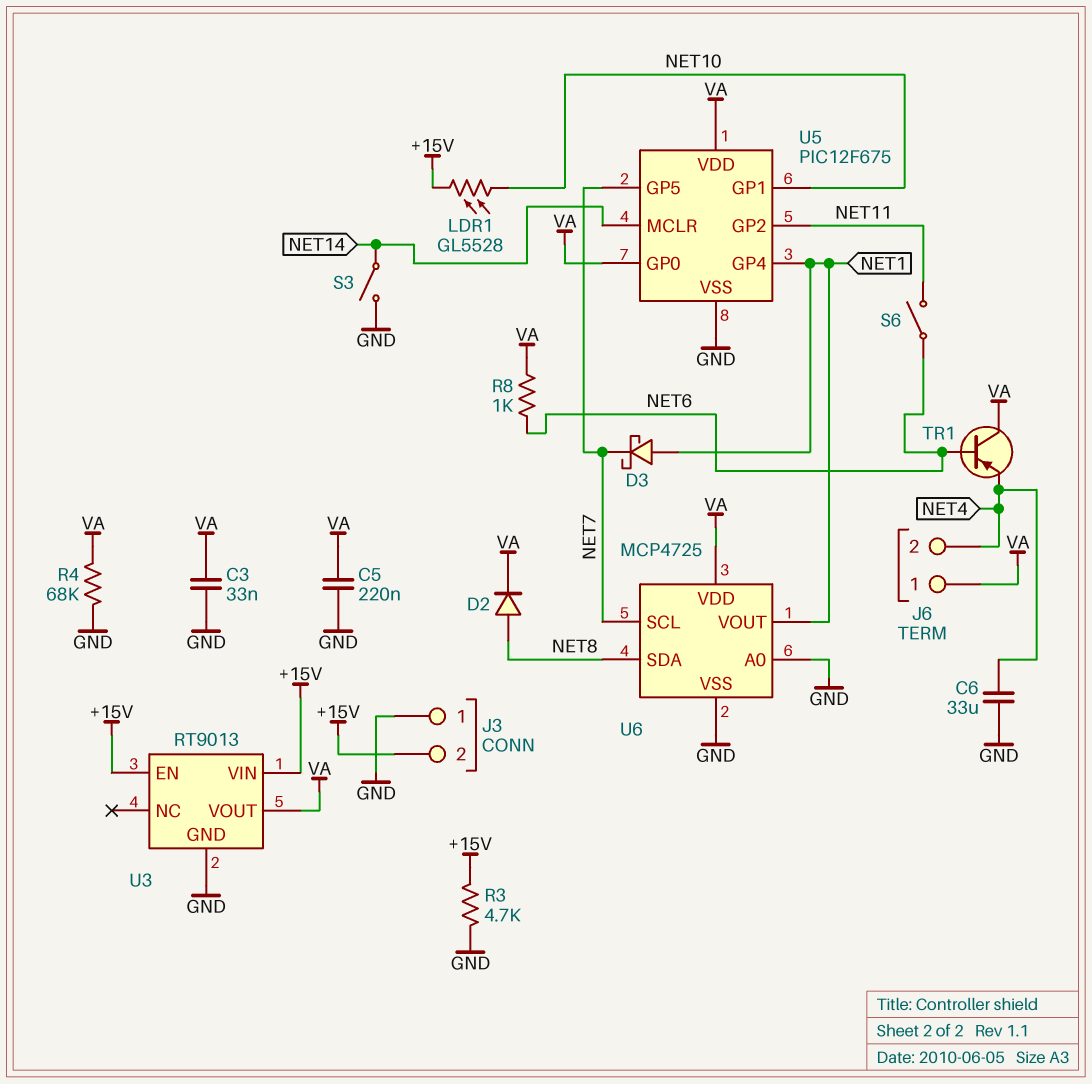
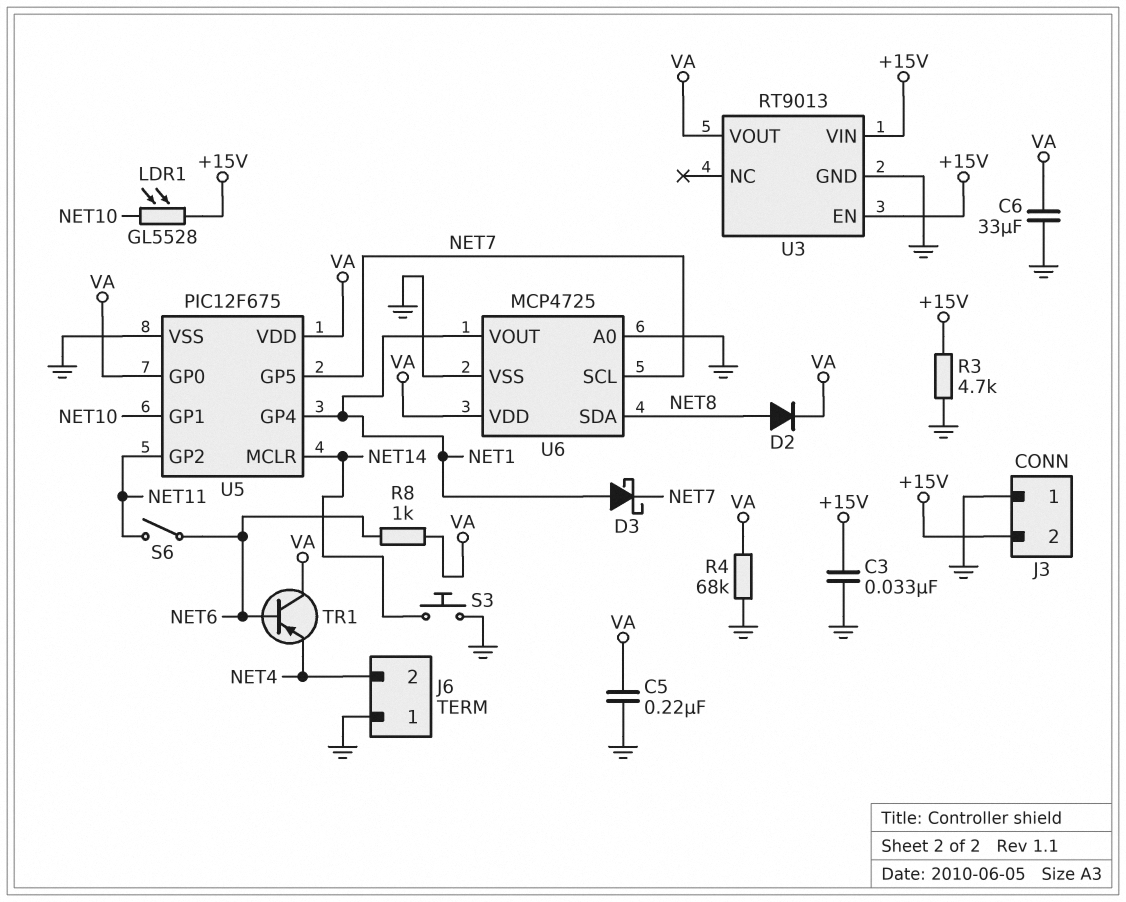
C3: 33nF (GND, VA) -> 33nF (+15V, GND)
C6: 33uF (GND, NET4) -> 33uF (GND, VA)
J6 pin 1: VA -> GND
S3: switch (GND, NET14) -> button (GND, NET14)

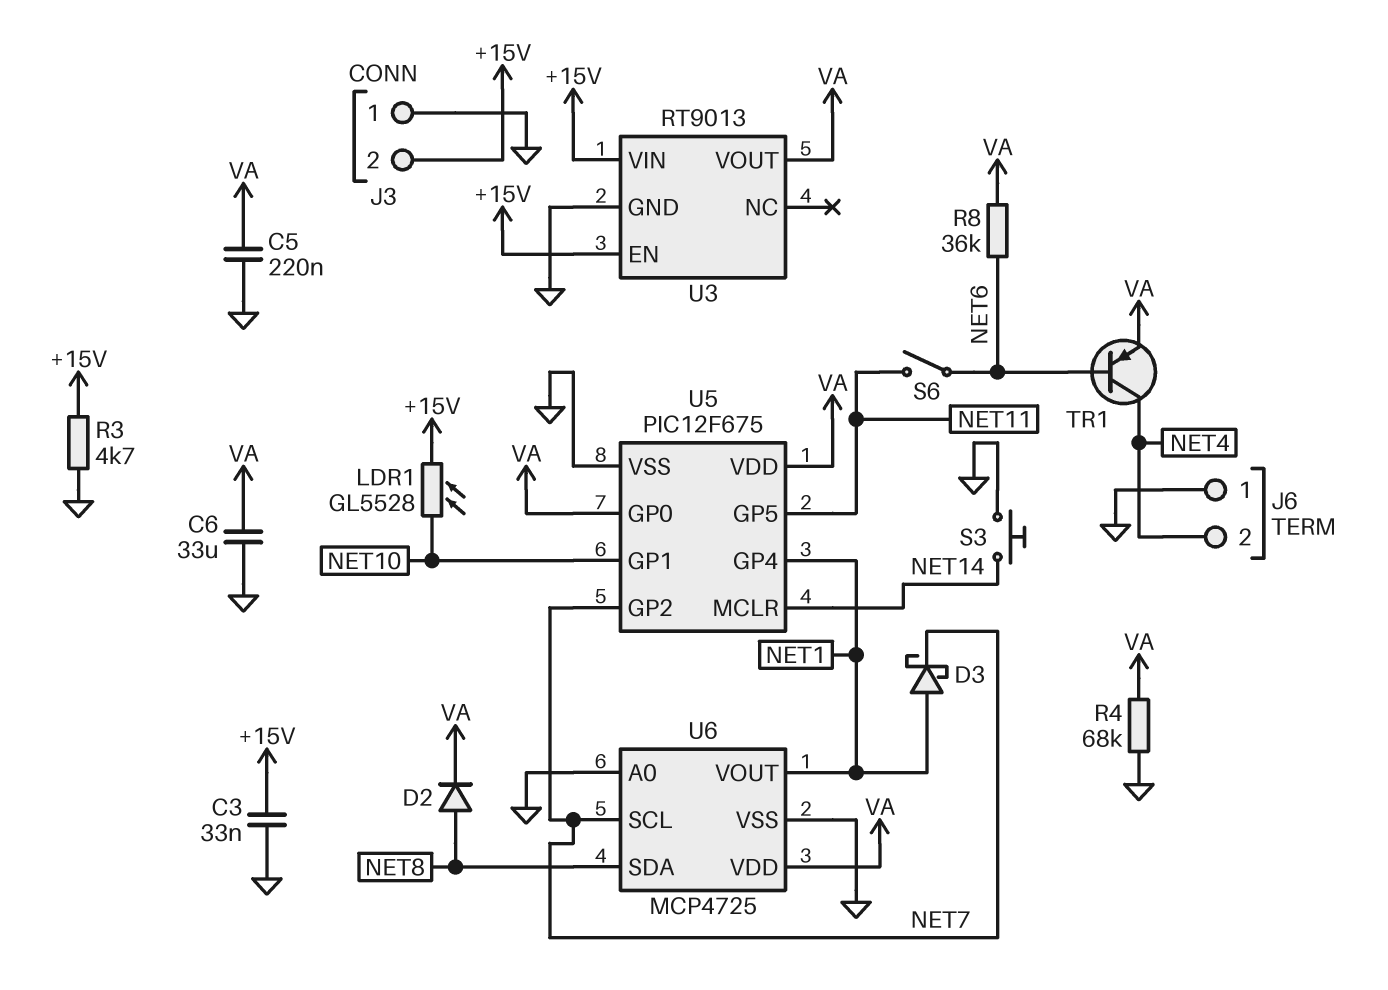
R8: 1k (NET6, VA) -> 36k (NET6, VA)
TR1: PNP (B NET6, C VA, E NET4) -> PNP (B NET6, C NET4, E VA)
U5 pin GP2: NET11 -> NET7
U5 pin GP5: NET7 -> NET11

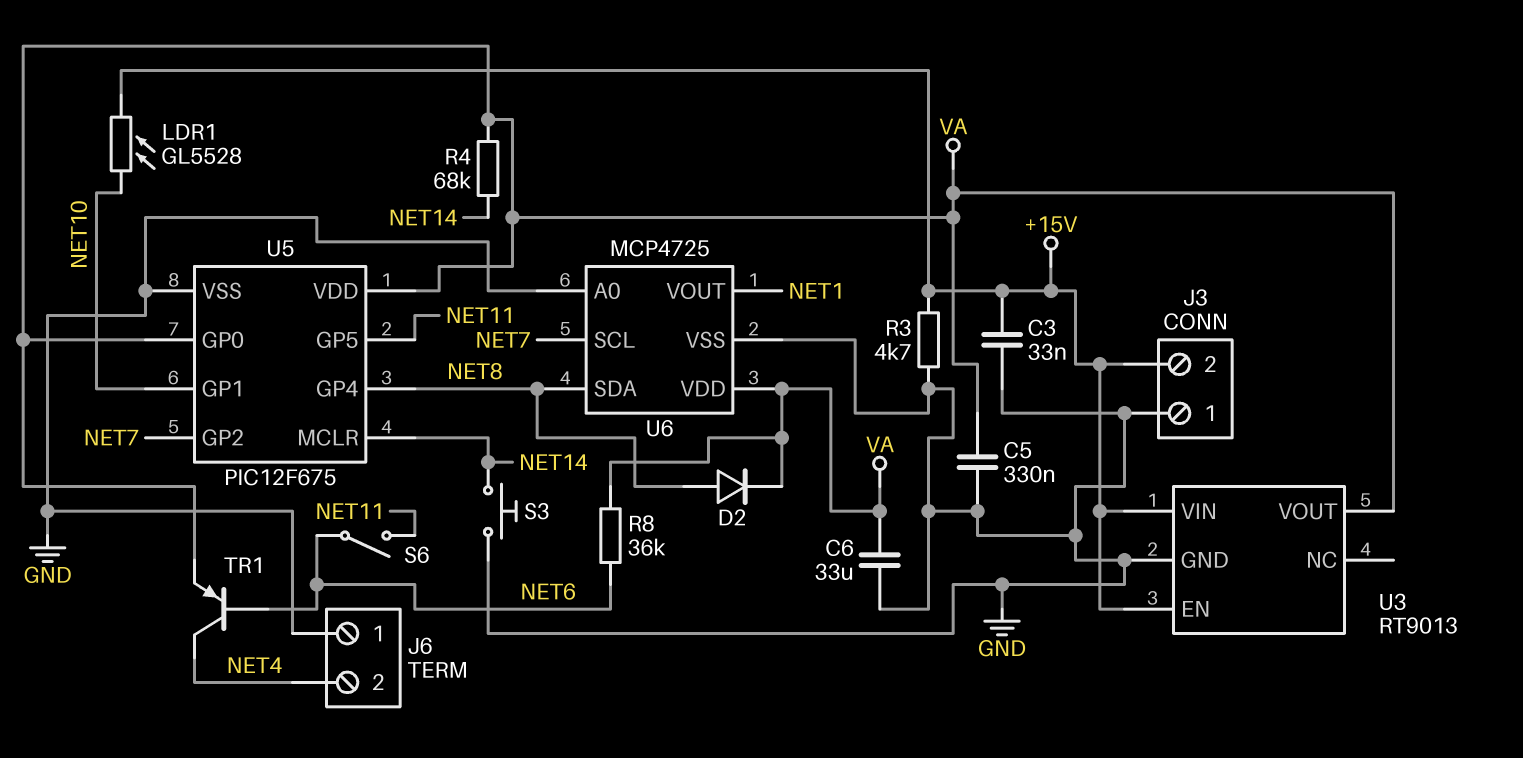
C5: 220nF (GND, VA) -> 330nF (GND, VA)
D3: schottky (A NET1, K NET7) -> none
R4: 68k (GND, VA) -> 68k (NET14, VA)
U5 pin GP4: NET1 -> NET8

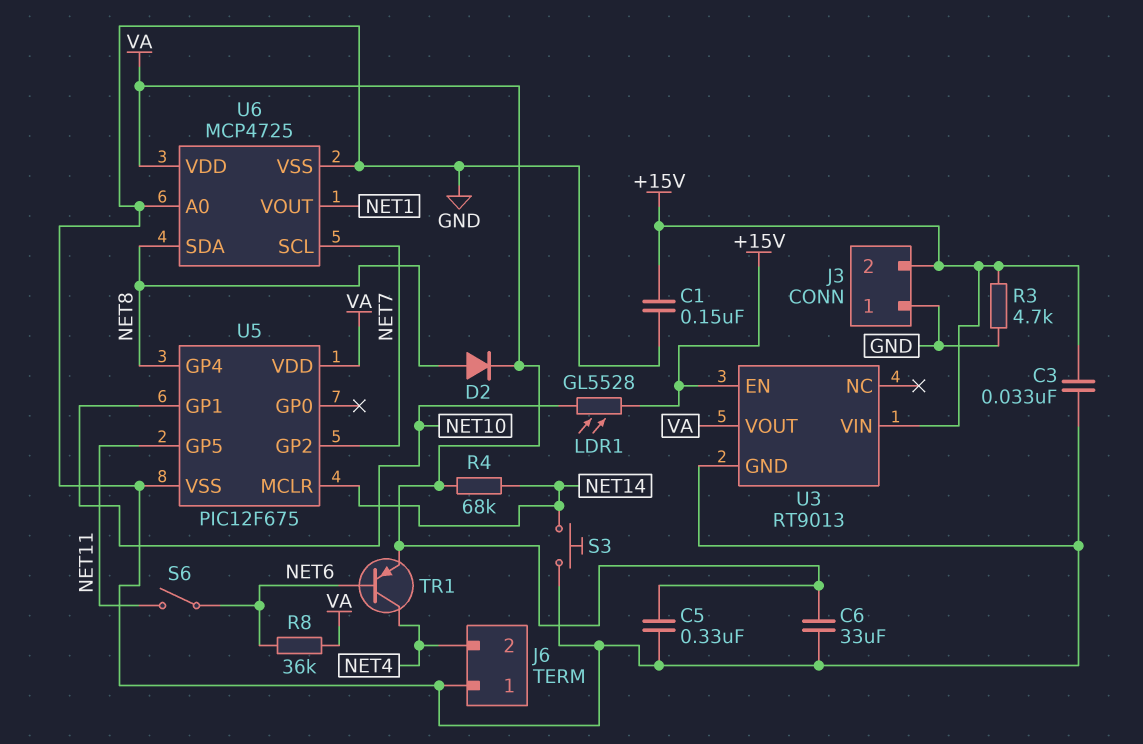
C1: none -> 150nF (+15V, GND)
U5 pin GP0: VA -> none

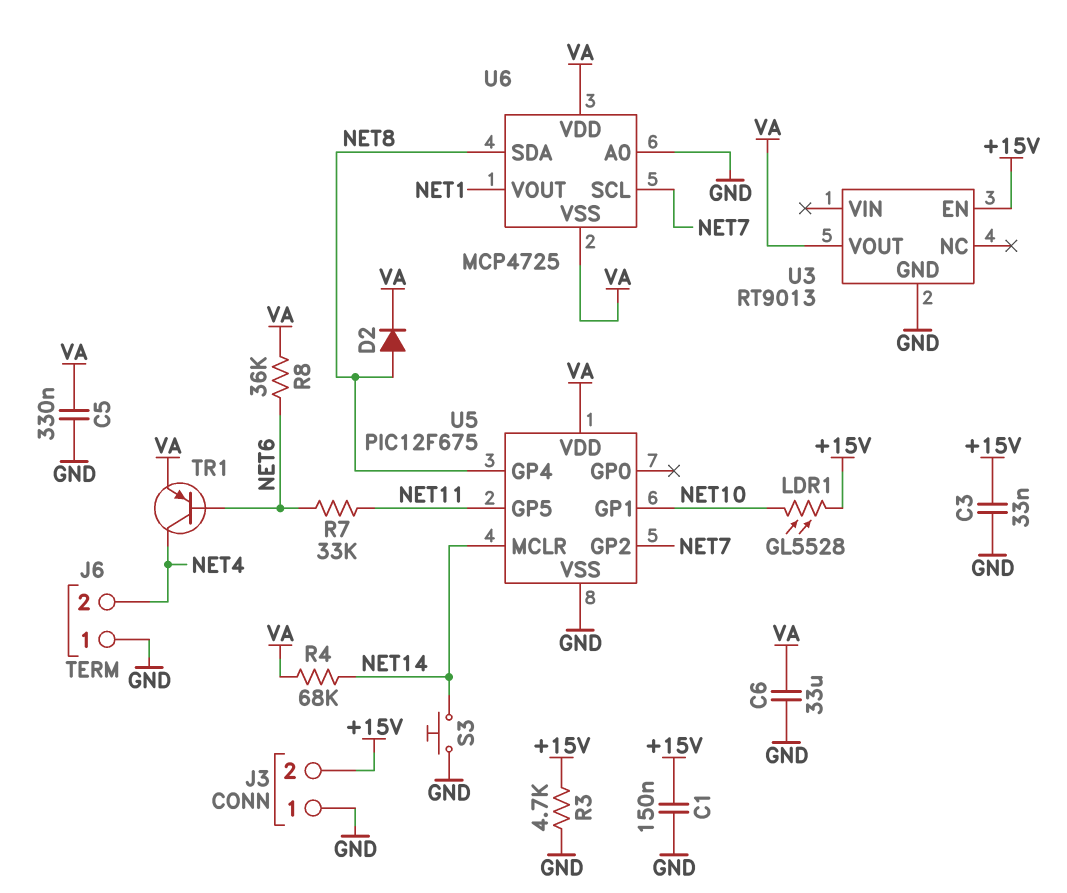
R7: none -> 33k (NET6, NET11)
S6: switch (NET6, NET11) -> none
U3 pin VIN: +15V -> none
U6 pin VSS: GND -> VA

